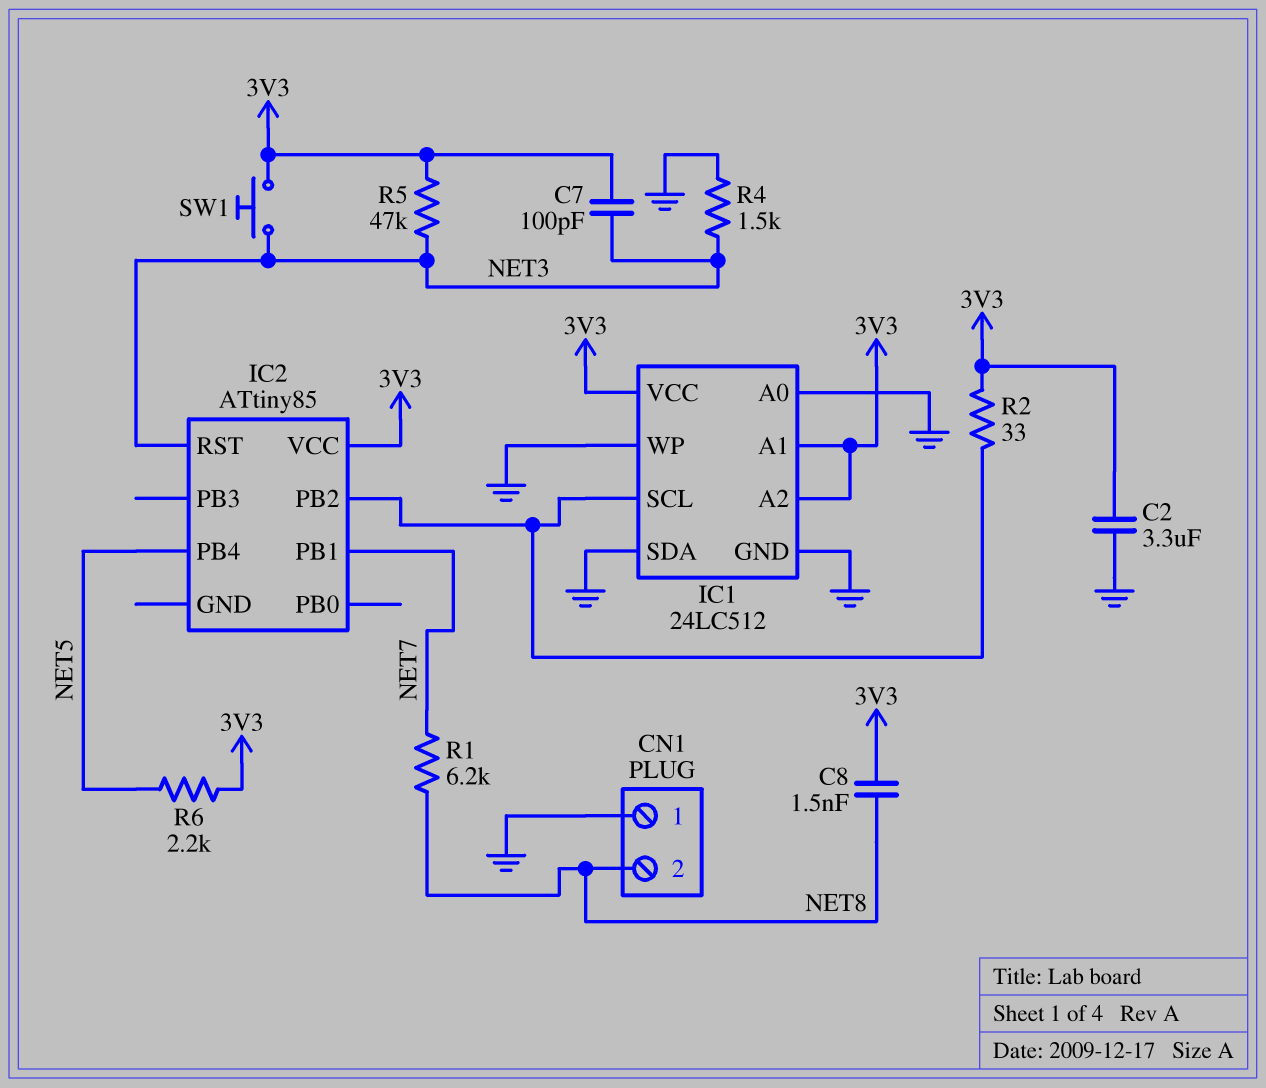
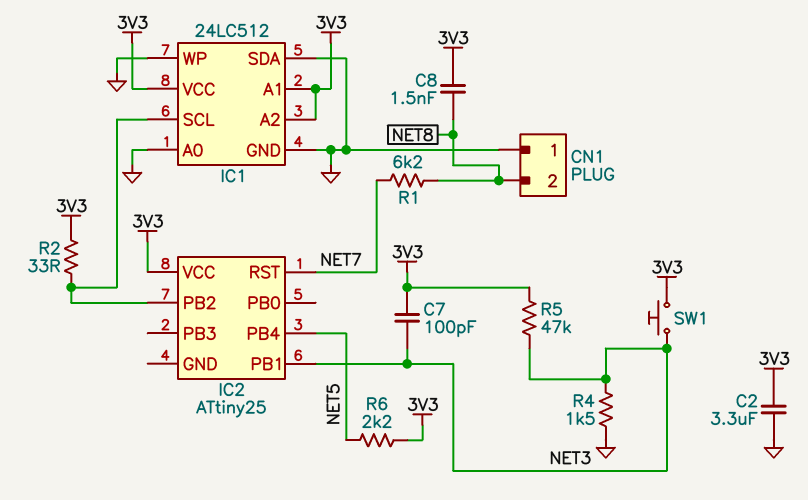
IC2: ATtiny85 -> ATtiny25
IC2 pin PB1: NET7 -> NET3
IC2 pin RST: NET3 -> NET7

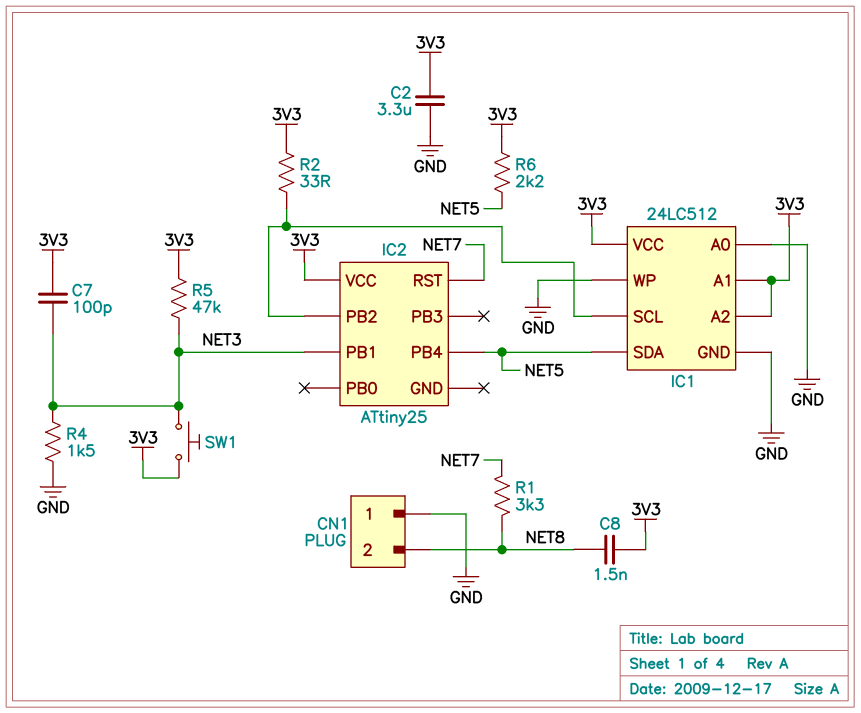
IC1 pin SDA: GND -> NET5
R1: 6.2k (NET7, NET8) -> 3.3k (NET7, NET8)

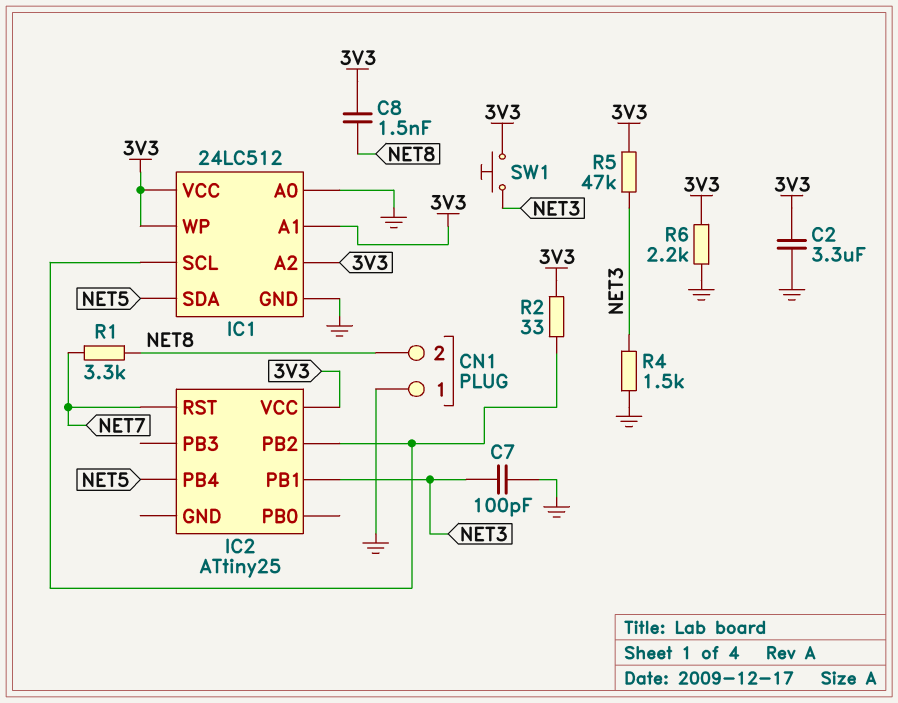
C7: 100pF (3V3, NET3) -> 100pF (GND, NET3)
IC1 pin WP: GND -> 3V3
R6: 2.2k (3V3, NET5) -> 2.2k (3V3, GND)

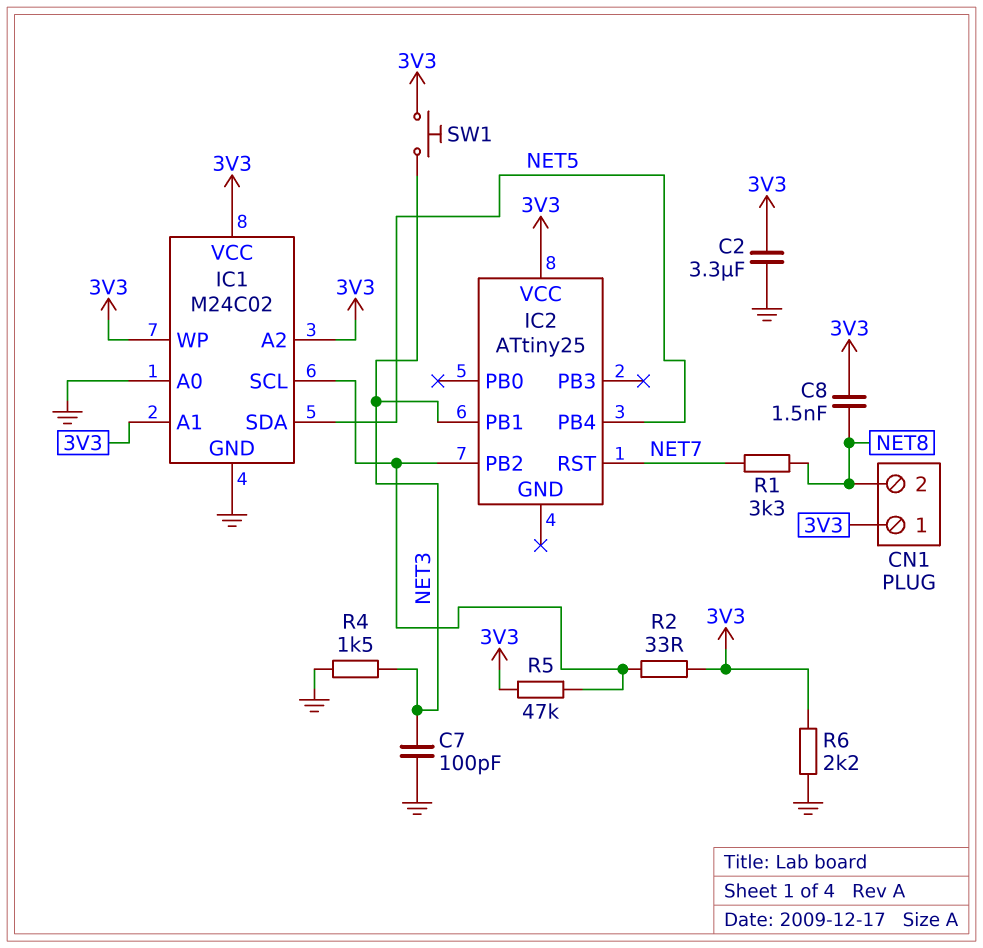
CN1 pin 1: GND -> 3V3
IC1: 24LC512 -> M24C02
R5: 47k (3V3, NET3) -> 47k (3V3, IC1/SCL)

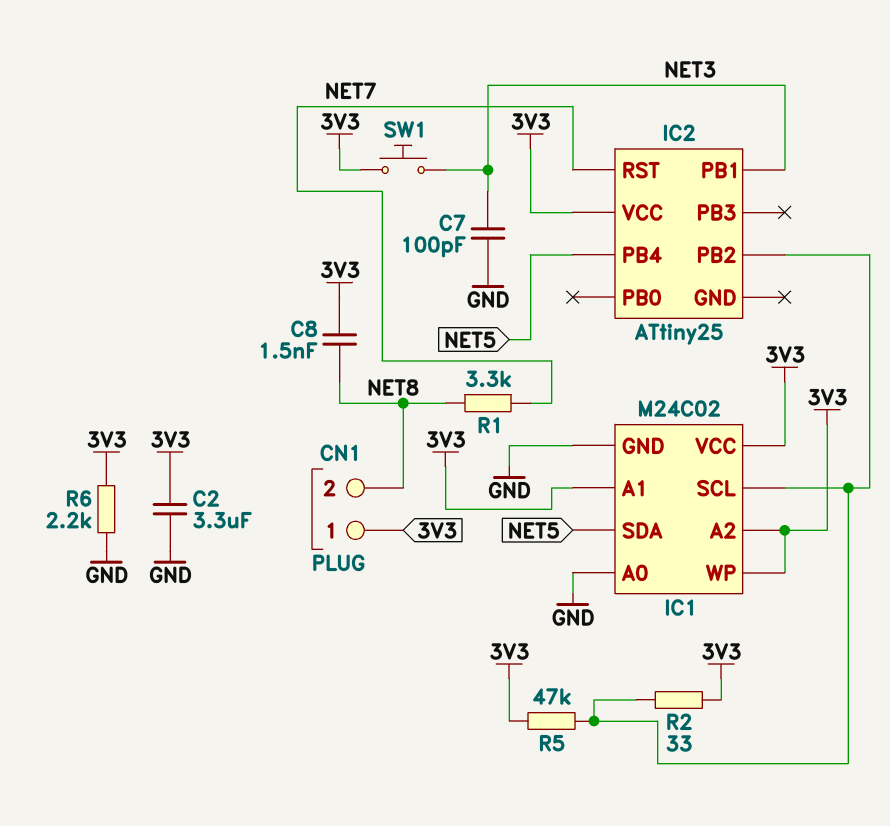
R4: 1.5k (GND, NET3) -> none

